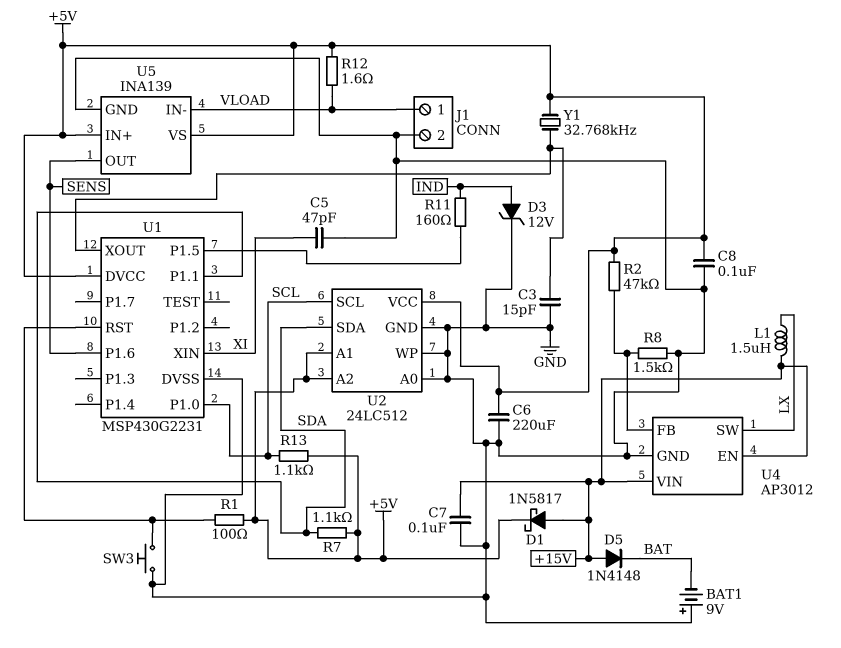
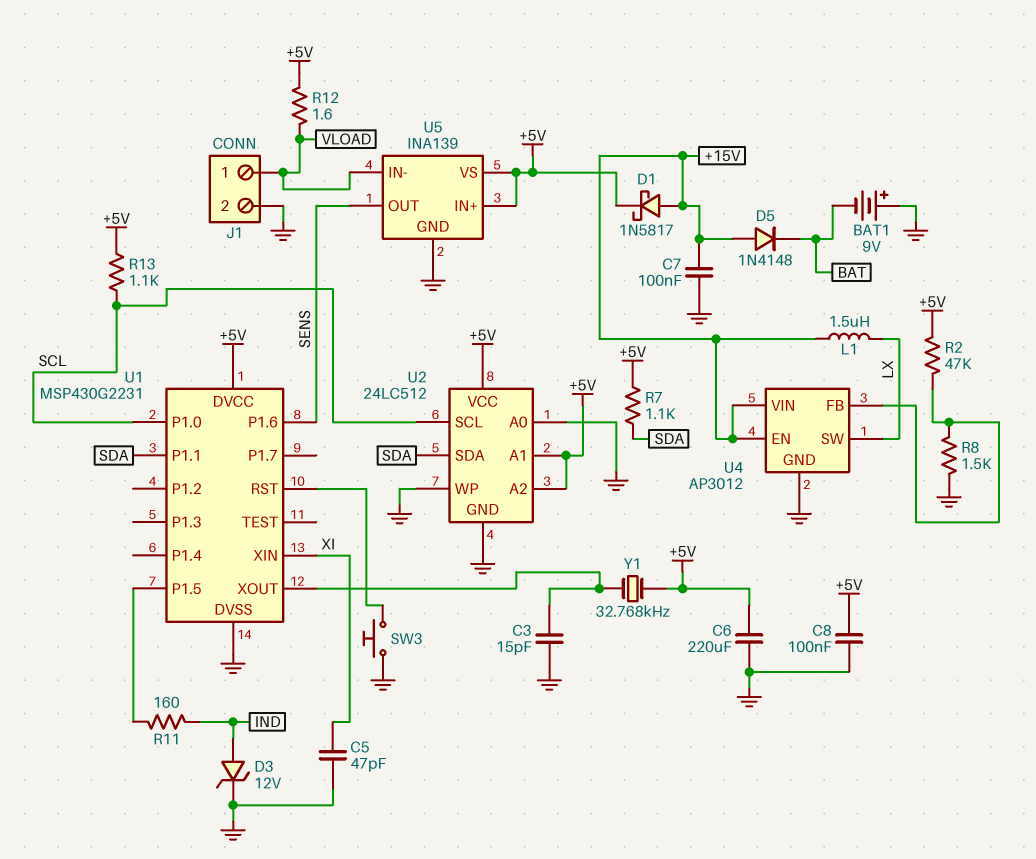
R1: 100 (+5V, U1/RST) -> none

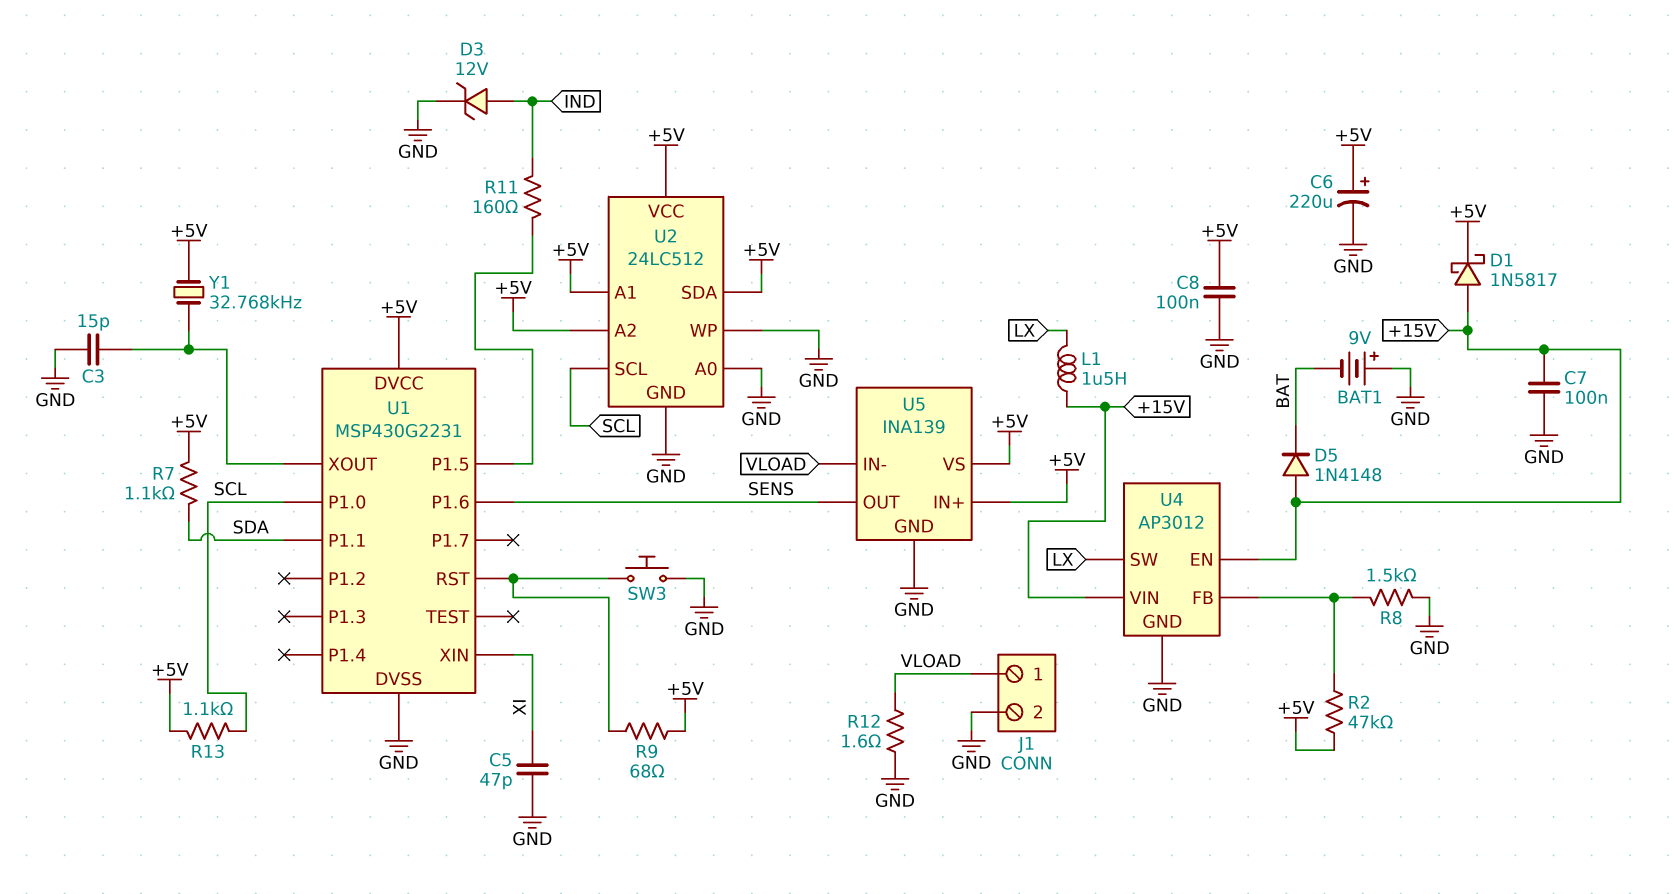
C6: 220uF (+5V, GND) -> 220uF (plus +5V, minus GND)
R9: none -> 68 (+5V, U1/RST)
R12: 1.6 (+5V, VLOAD) -> 1.6 (GND, VLOAD)
U2 pin SDA: SDA -> +5V

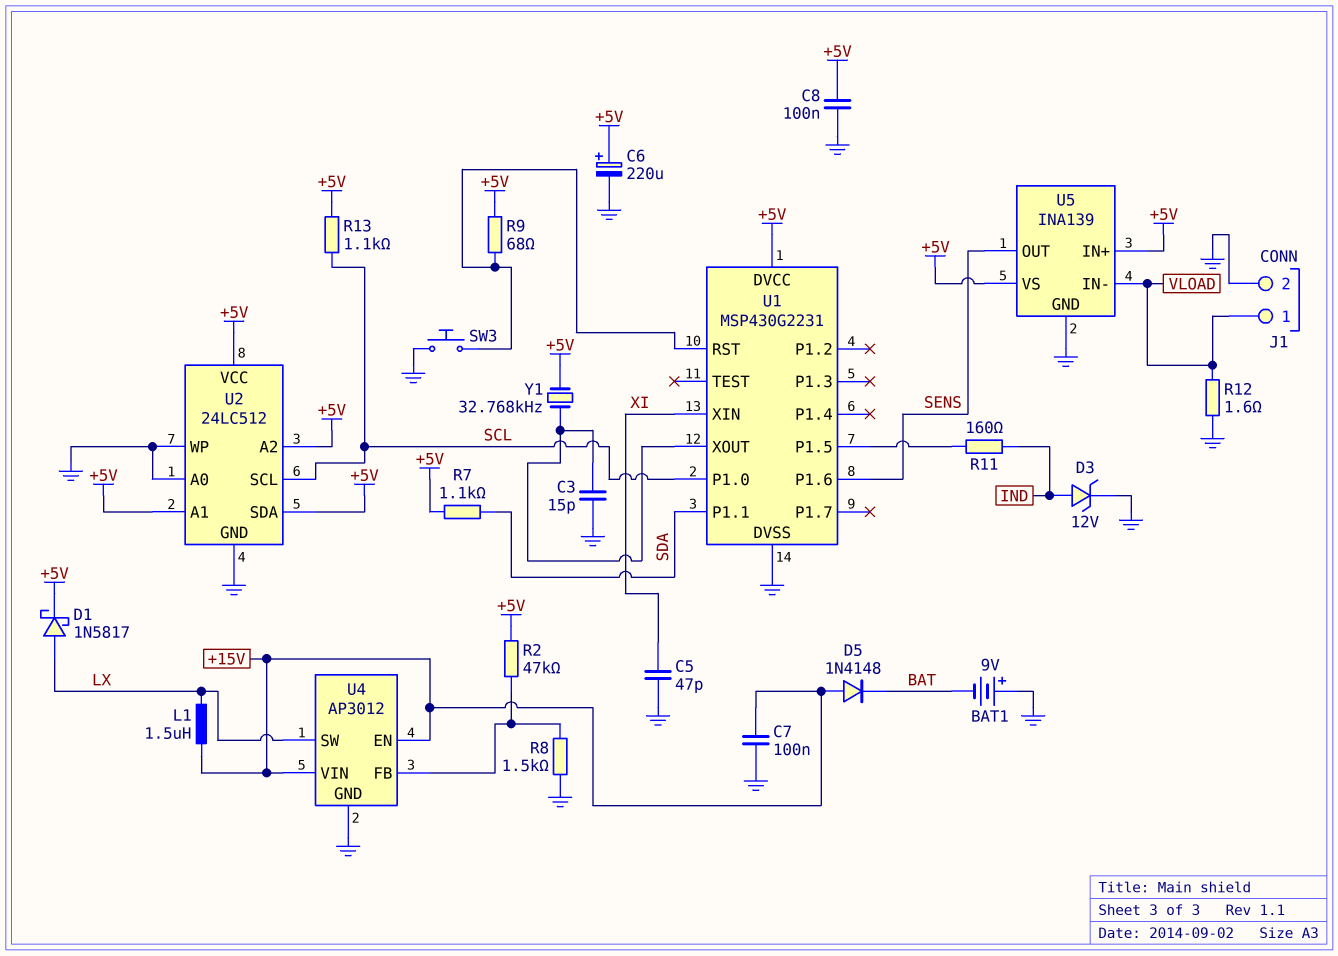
D1: schottky 1N5817 (A +15V, K +5V) -> schottky 1N5817 (A LX, K +5V)

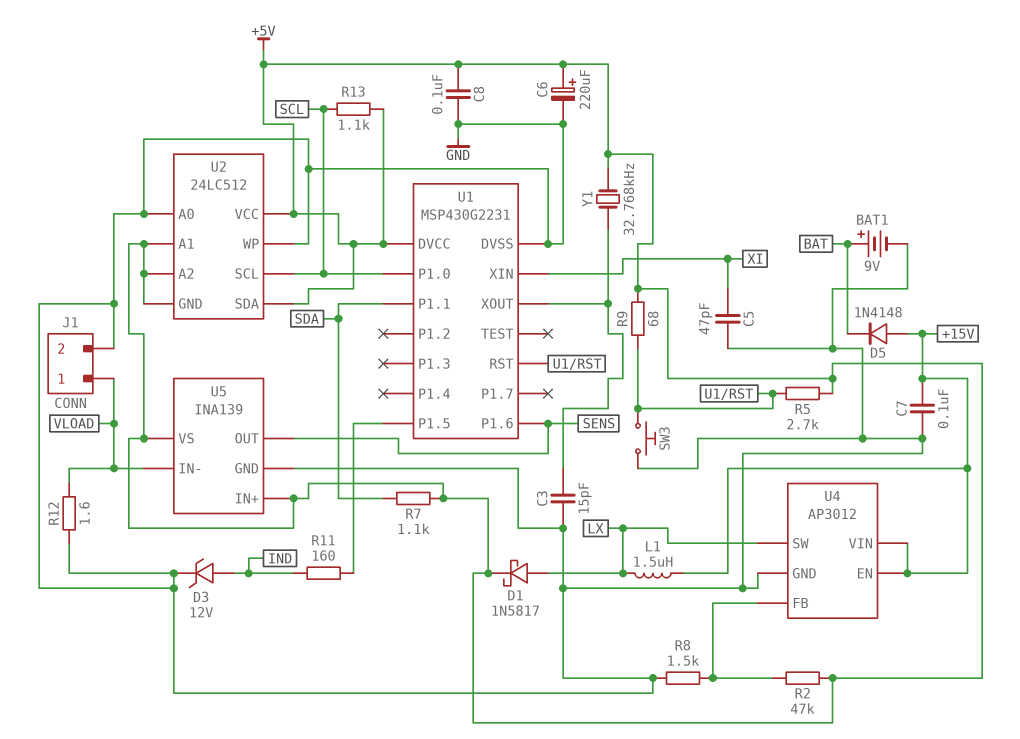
BAT1: 9V (plus GND, minus BAT) -> 9V (plus BAT, minus GND)
R5: none -> 2.7k (+5V, U1/RST)
U2 pin GND: GND -> +5V

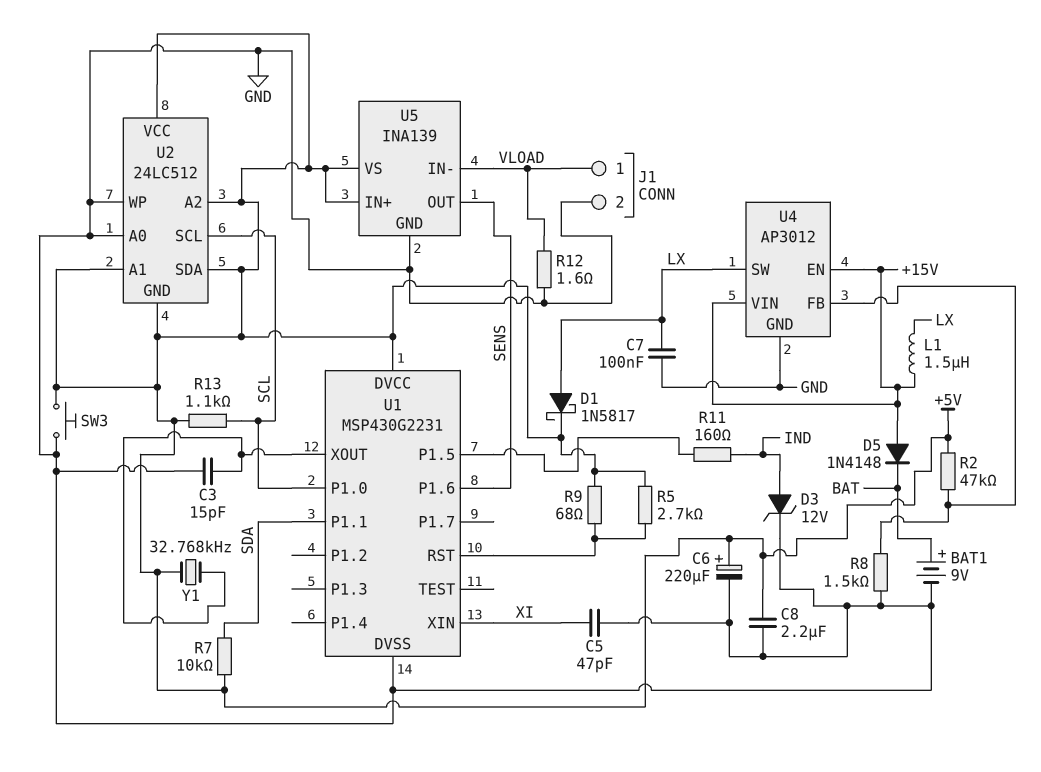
C7: 100nF (+15V, GND) -> 100nF (GND, LX)
C8: 100nF (+5V, GND) -> 2.2uF (+5V, GND)
R7: 1.1k (+5V, SDA) -> 10k (+5V, SDA)
SW3: button (GND, U1/RST) -> button (+5V, GND)

